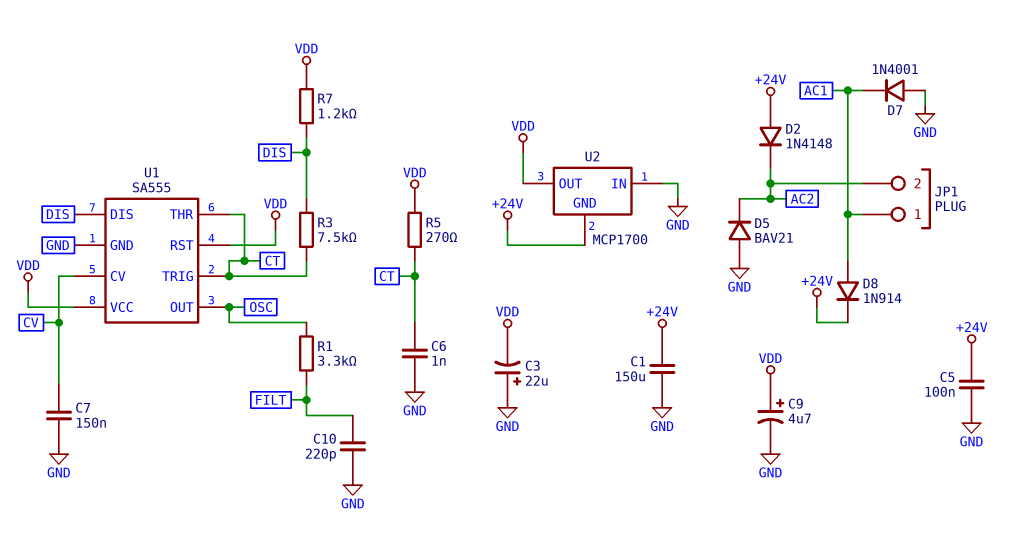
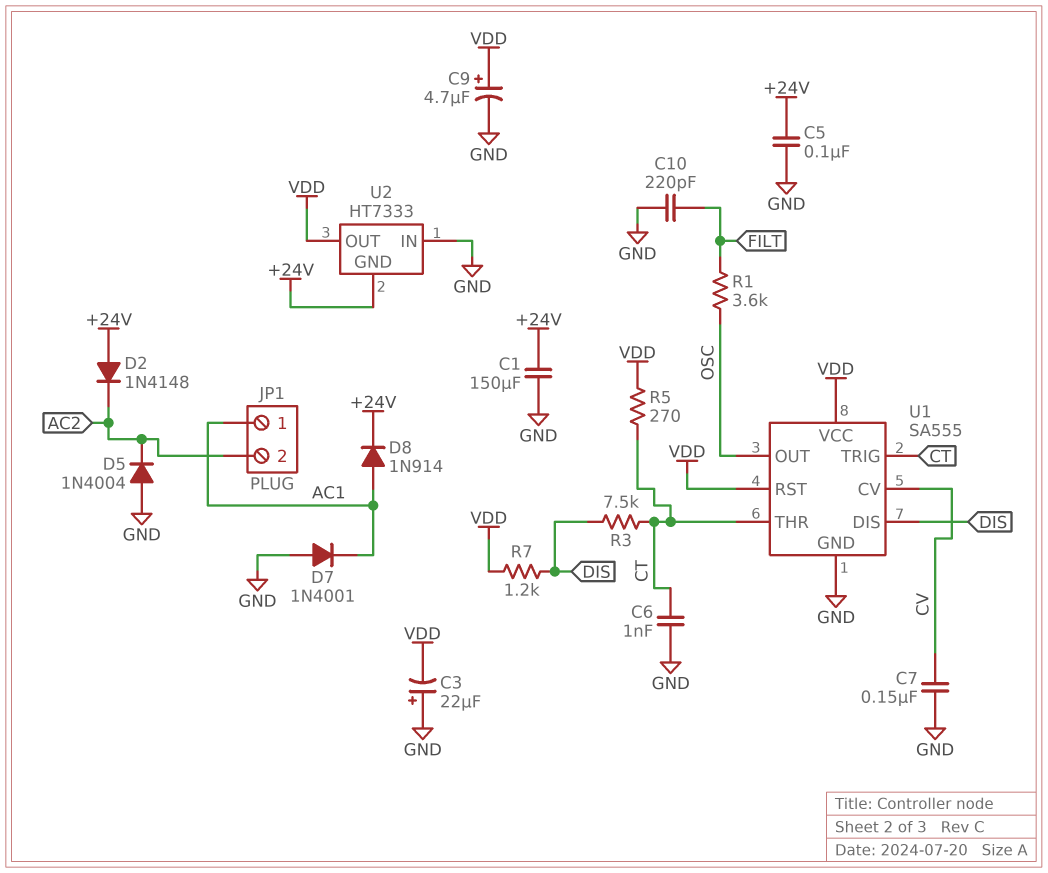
D5: diode BAV21 (A GND, K AC2) -> diode 1N4004 (A GND, K AC2)
R1: 3.3k (FILT, OSC) -> 3.6k (FILT, OSC)
U2: MCP1700 -> HT7333

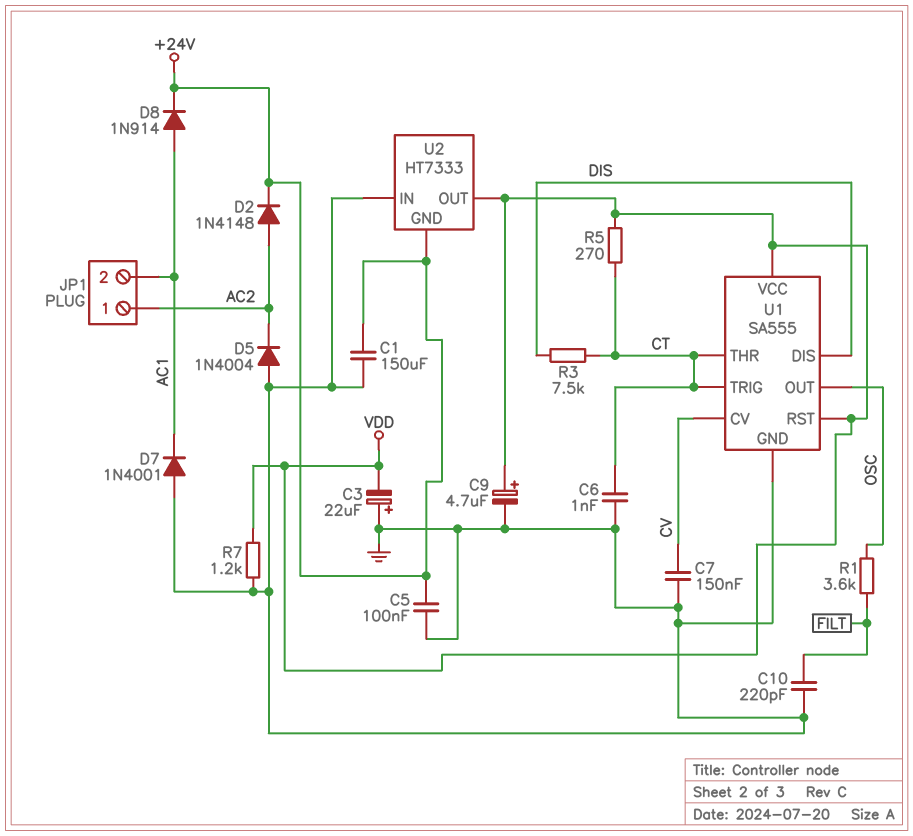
D2: diode 1N4148 (A +24V, K AC2) -> diode 1N4148 (A AC2, K +24V)
JP1 pin 1: AC1 -> AC2
JP1 pin 2: AC2 -> AC1
R7: 1.2k (DIS, VDD) -> 1.2k (GND, VDD)

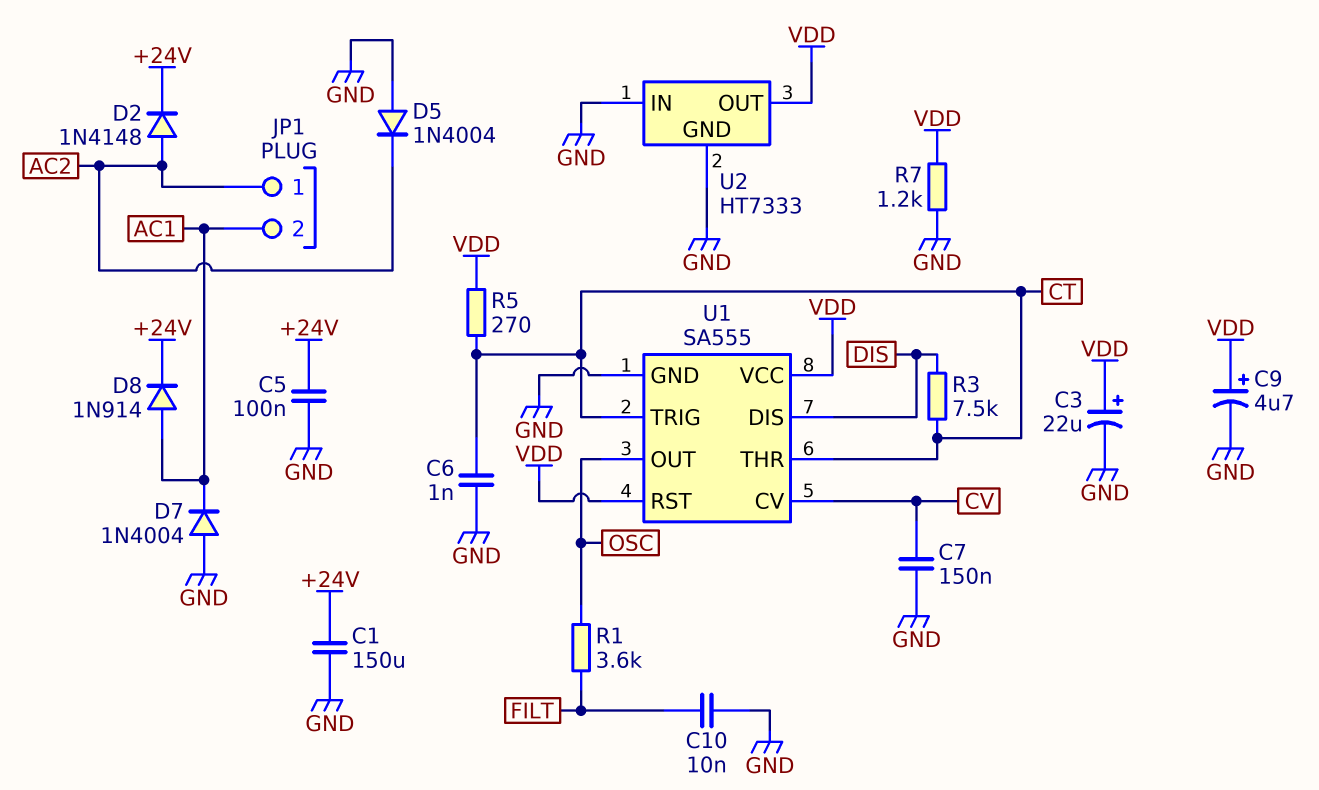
C3: 22uF (plus GND, minus VDD) -> 22uF (plus VDD, minus GND)
C10: 220pF (FILT, GND) -> 10nF (FILT, GND)
D7: diode 1N4001 (A GND, K AC1) -> diode 1N4004 (A GND, K AC1)
U2 pin GND: +24V -> GND

